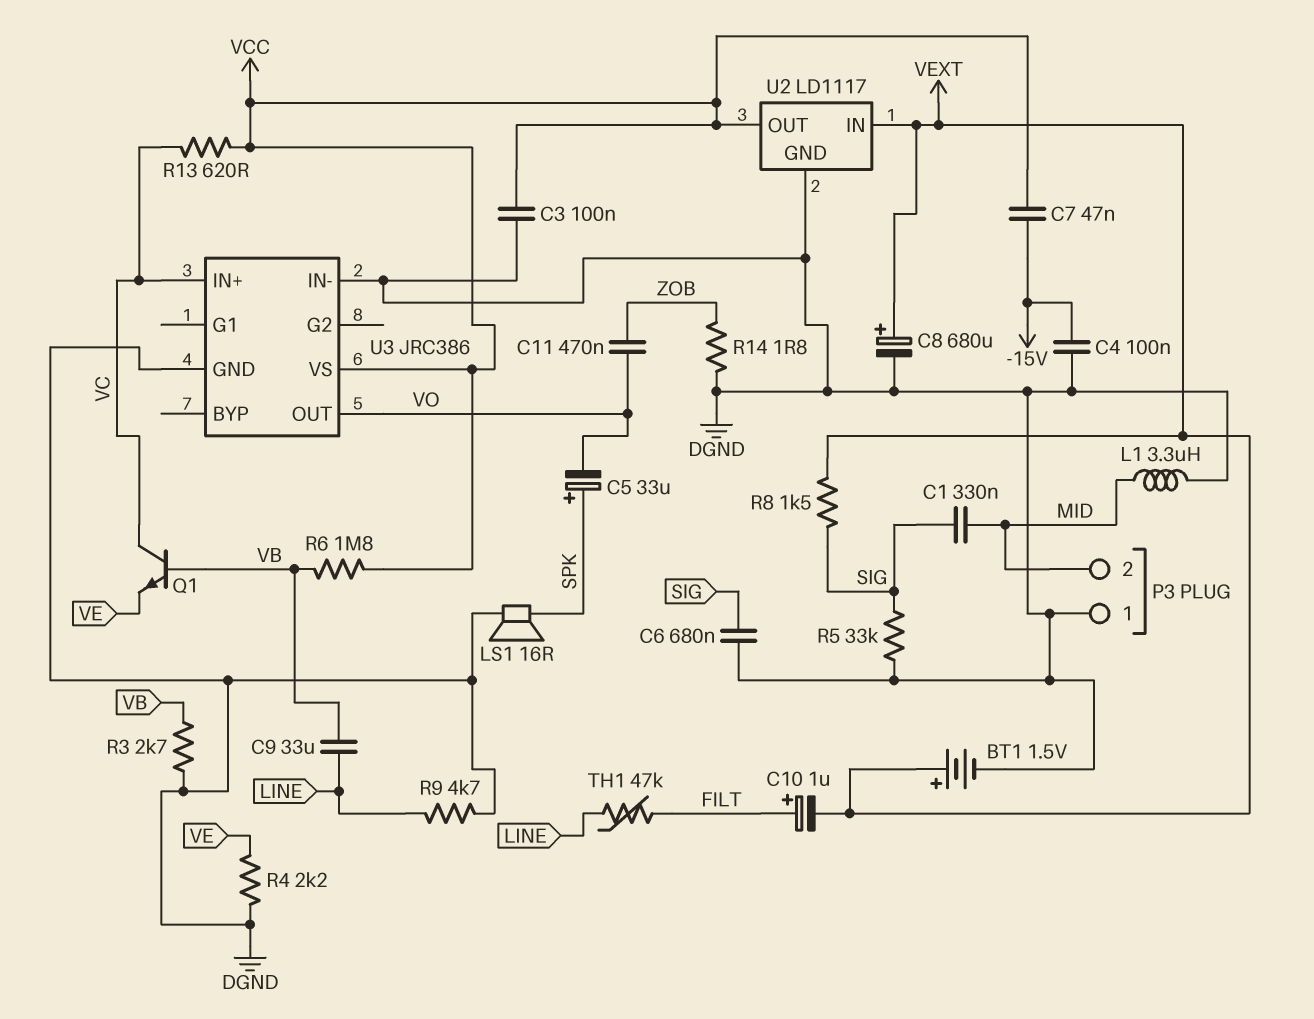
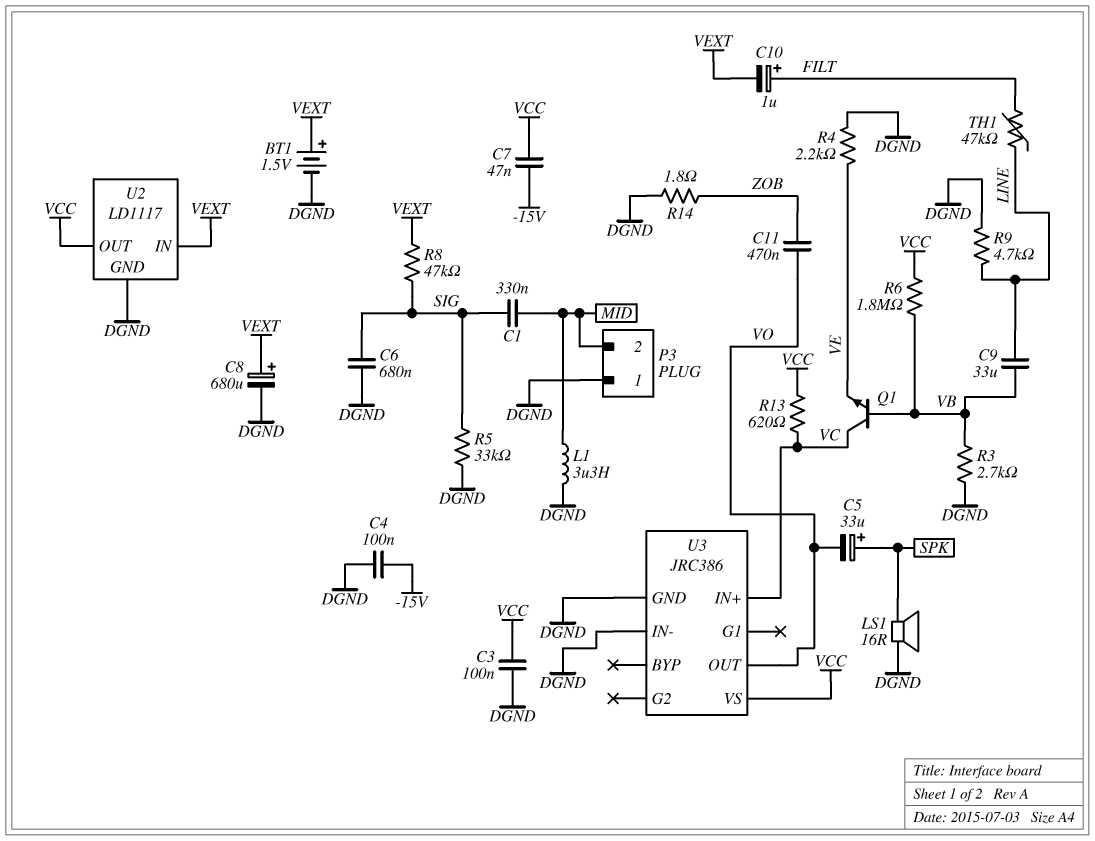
R8: 1.5k (SIG, VEXT) -> 47k (SIG, VEXT)

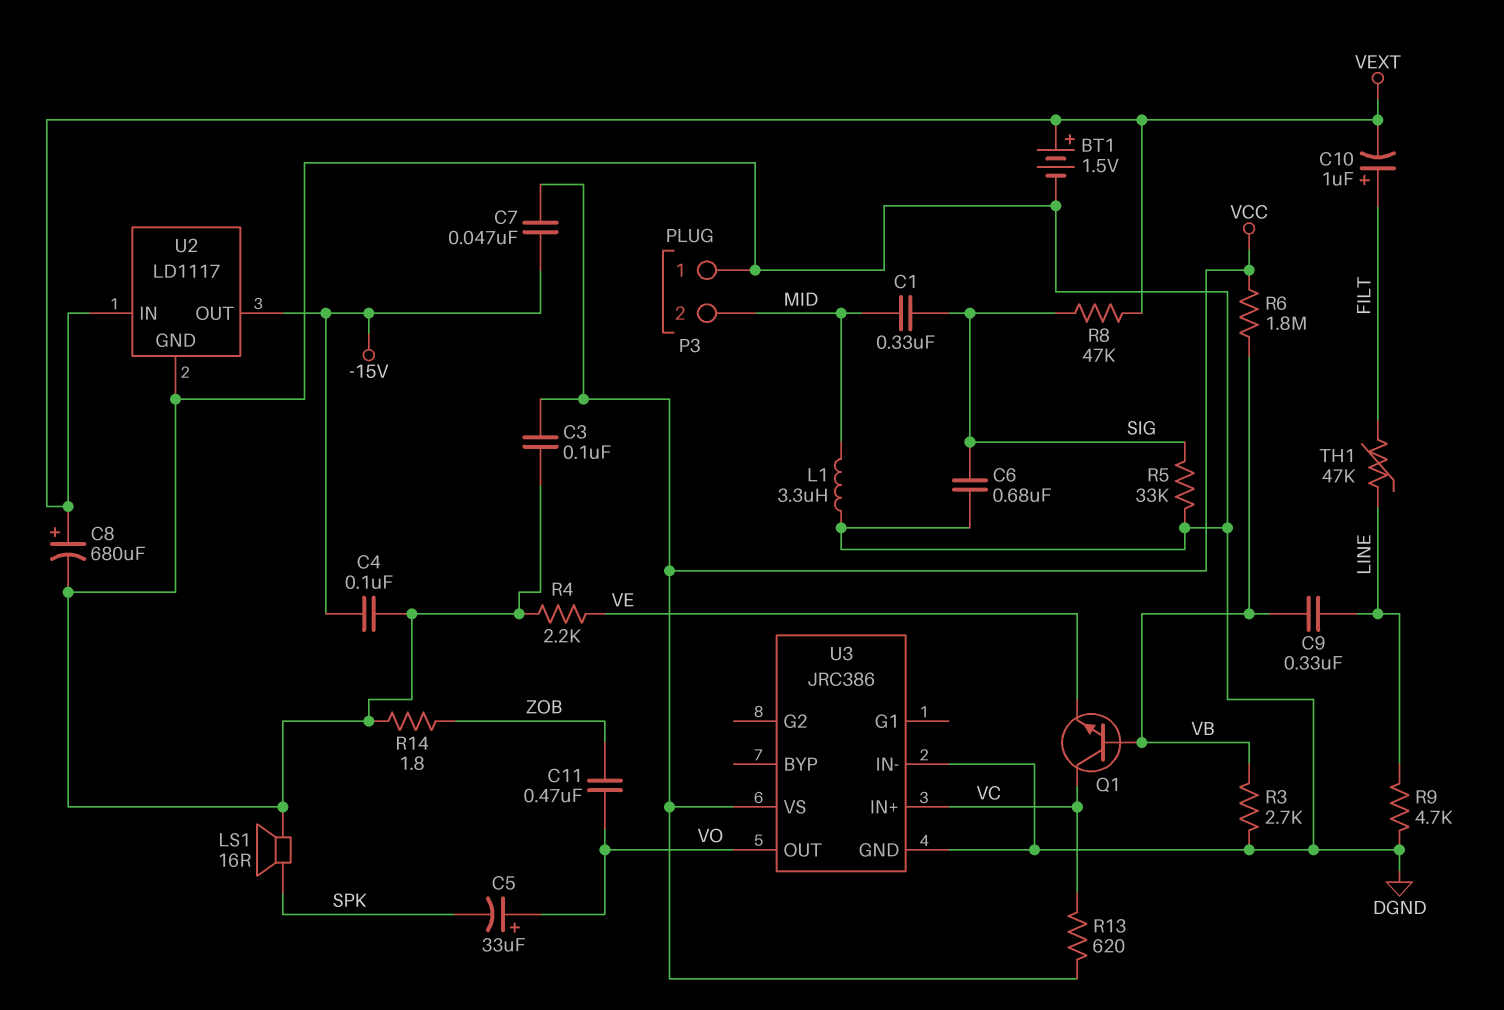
C5: 33uF (plus SPK, minus VO) -> 33uF (plus VO, minus SPK)
C9: 33uF (LINE, VB) -> 330nF (LINE, VB)
U2 pin OUT: VCC -> -15V

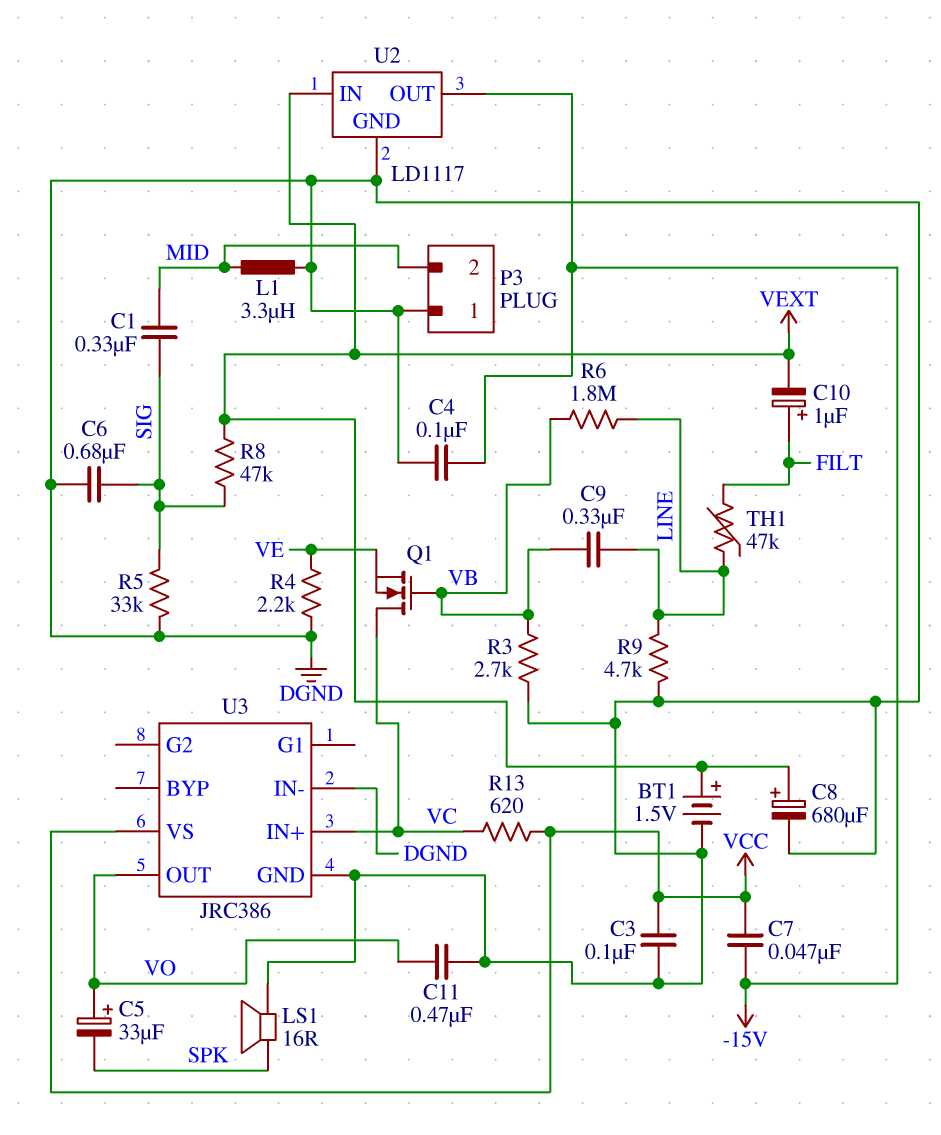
C11: 470nF (VO, ZOB) -> 470nF (DGND, VO)
Q1: NPN (B VB, C VC, E VE) -> NMOS (G VB, D VC, S VE)
R6: 1.8M (VB, VCC) -> 1.8M (LINE, VB)
R14: 1.8 (DGND, ZOB) -> none

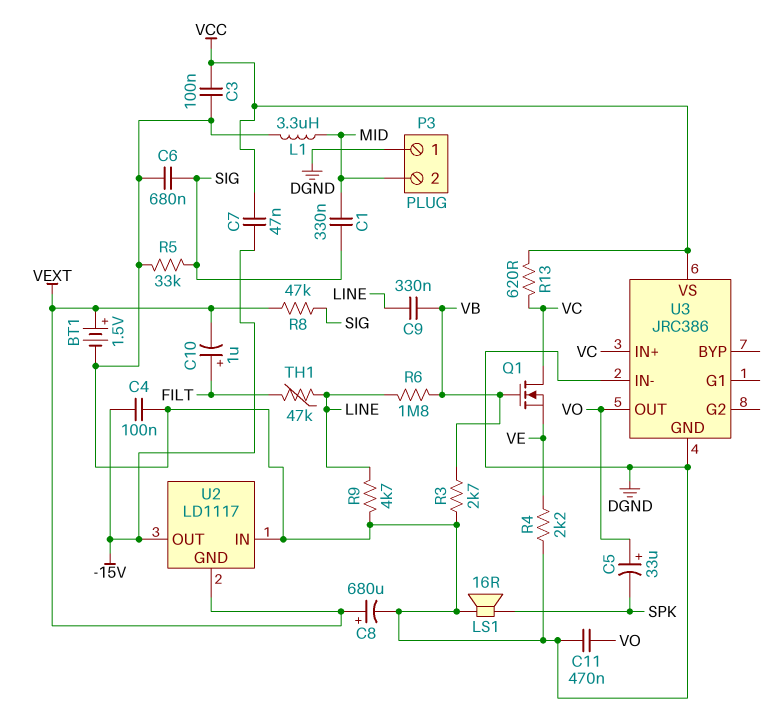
U2 pin GND: DGND -> VEXT
U2 pin IN: VEXT -> DGND

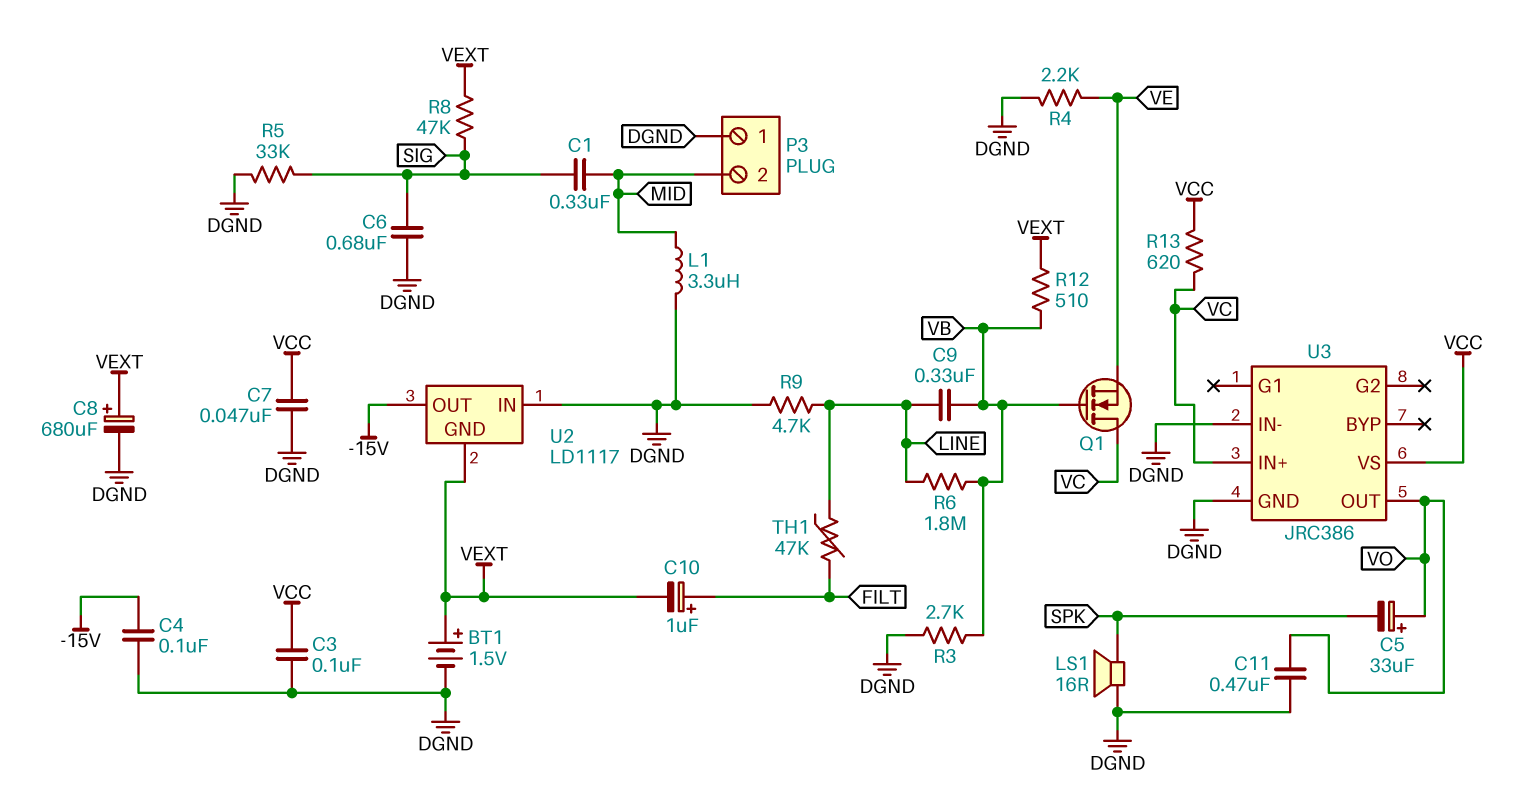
C7: 47nF (-15V, VCC) -> 47nF (DGND, VCC)
R12: none -> 510 (VB, VEXT)

